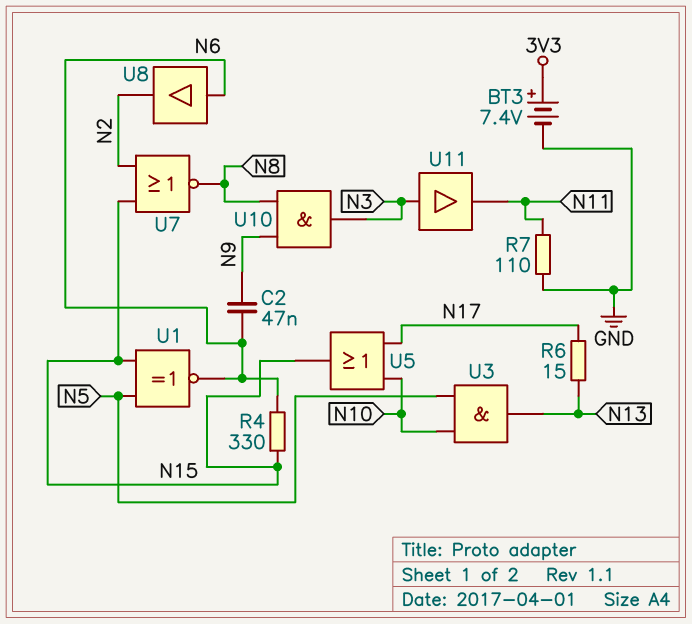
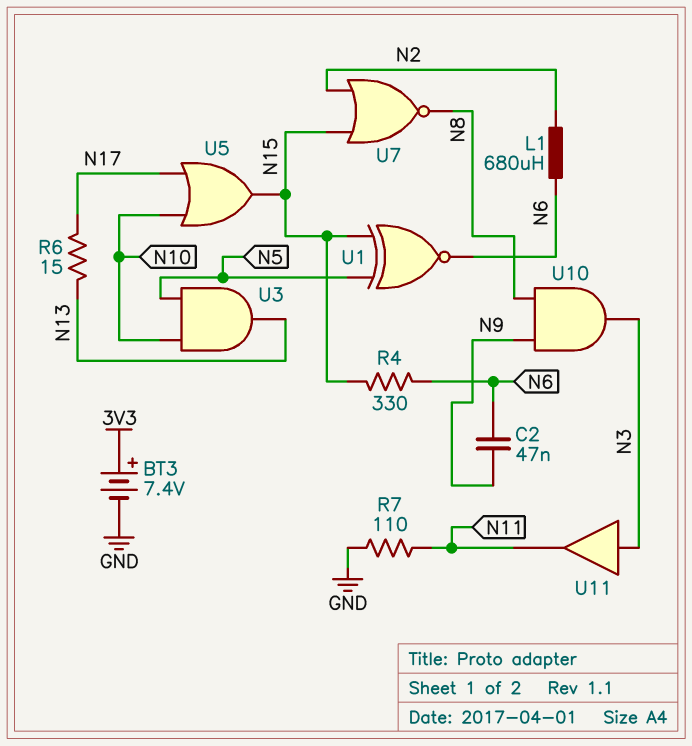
L1: none -> 680uH (N2, N6)
U8: buffer (in N6, out N2) -> none

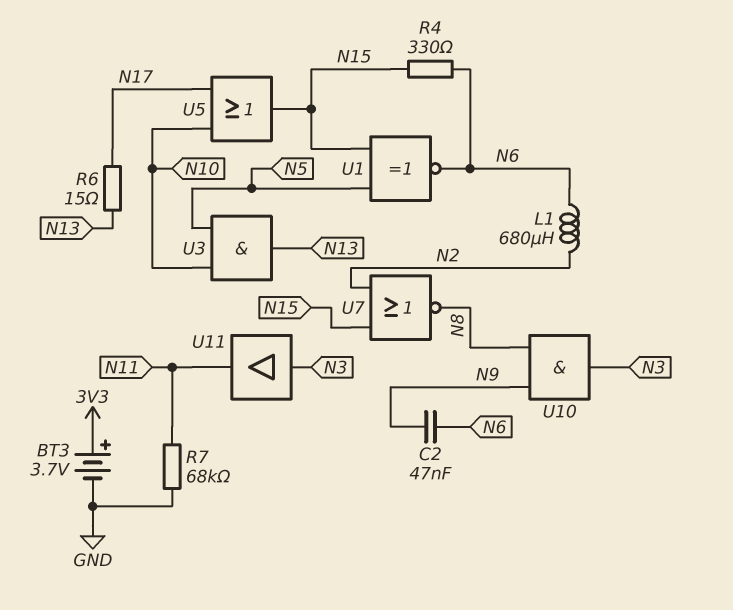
BT3: 7.4V (plus 3V3, minus GND) -> 3.7V (plus 3V3, minus GND)
R7: 110 (GND, N11) -> 68k (GND, N11)

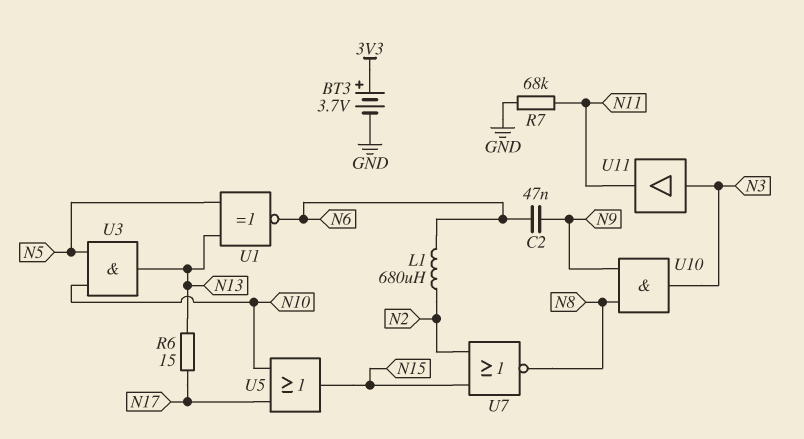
R4: 330 (N6, N15) -> none
U1: XNOR (in N5, in N15, out N6) -> XNOR (in N5, in N13, out N6)

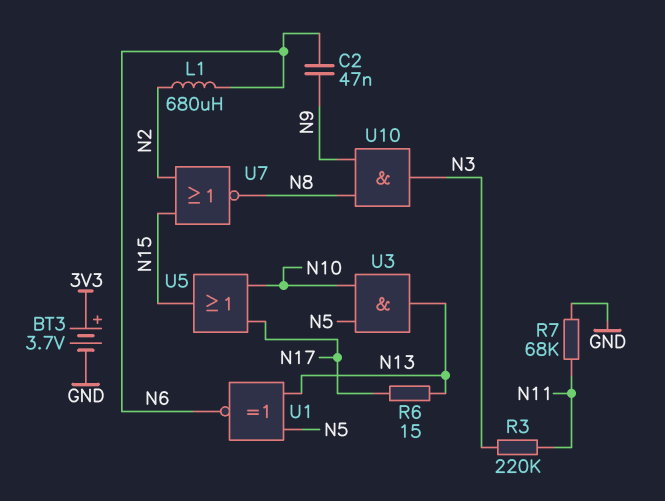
R3: none -> 220k (N3, N11)
U11: buffer (in N3, out N11) -> none

